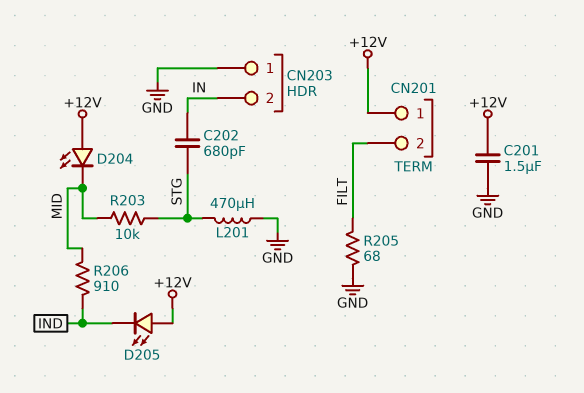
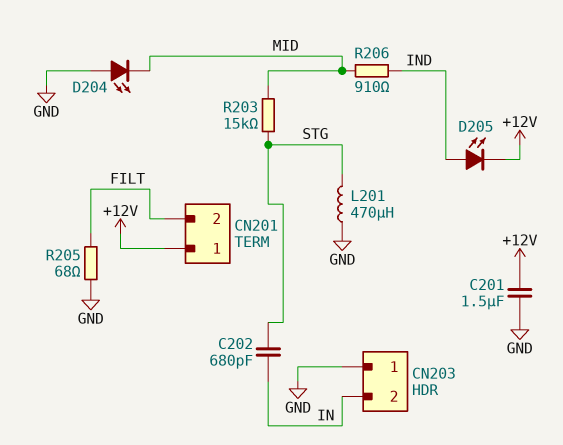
D204: LED (A +12V, K MID) -> LED (A GND, K MID)
D205: LED (A +12V, K IND) -> LED (A IND, K +12V)
R203: 10k (MID, STG) -> 15k (MID, STG)

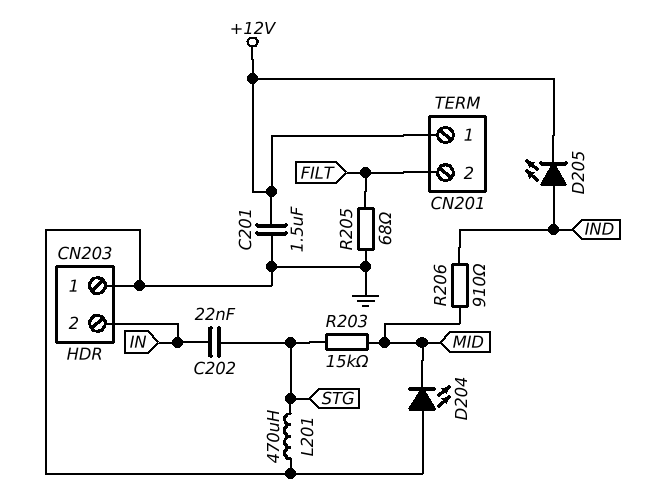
C202: 680pF (IN, STG) -> 22nF (IN, STG)

